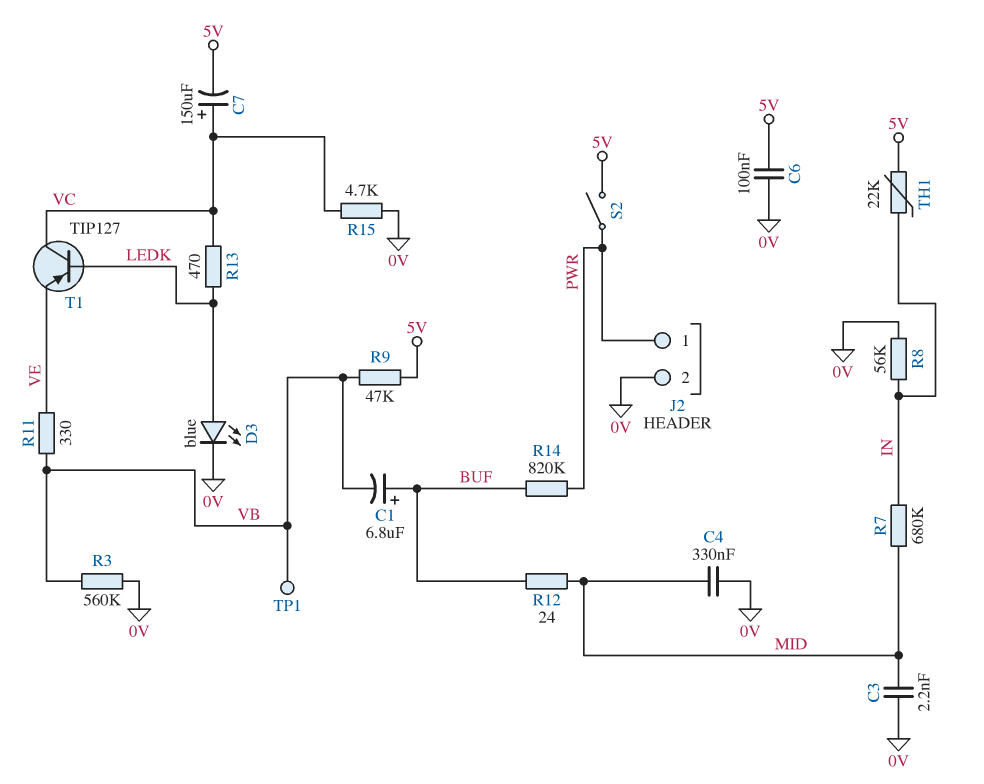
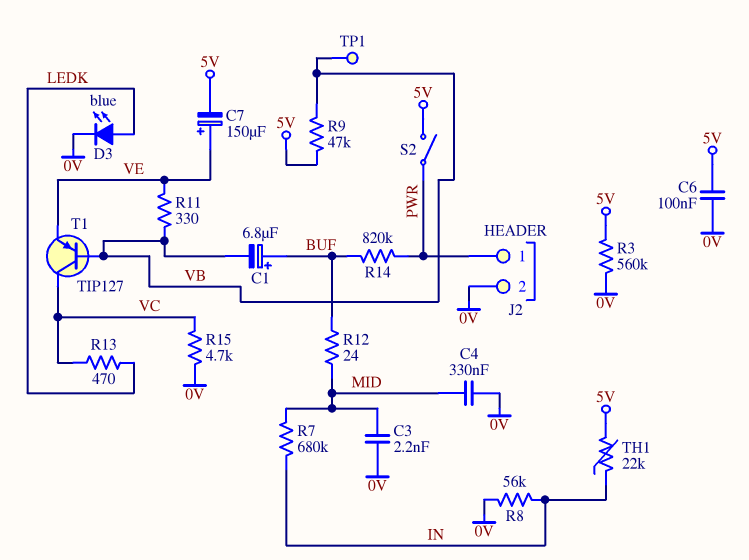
C7: 150uF (plus VC, minus 5V) -> 150uF (plus VE, minus 5V)
R3: 560k (0V, VB) -> 560k (0V, 5V)
T1: PNP TIP127 (B LEDK, C VC, E VE) -> PNP TIP127 (B VB, C VC, E VE)

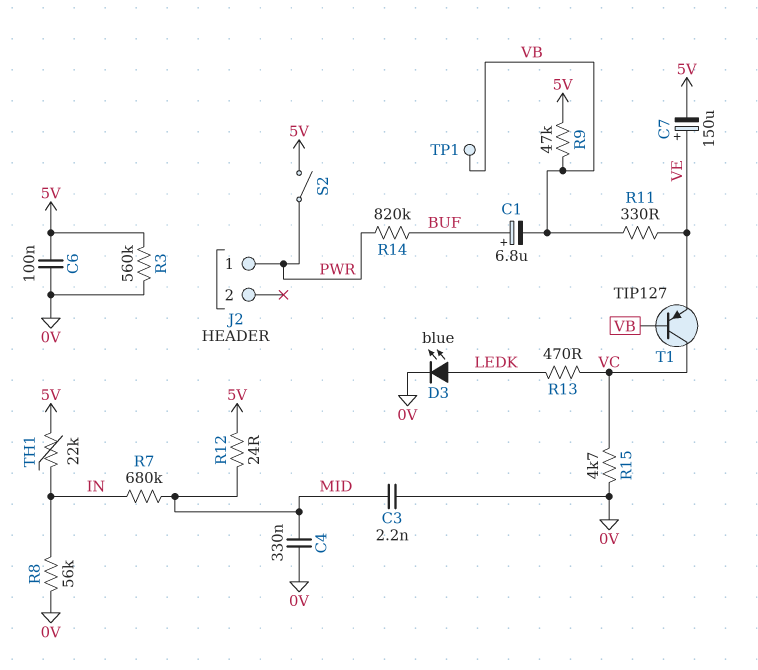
J2 pin 2: 0V -> none
R12: 24 (BUF, MID) -> 24 (5V, MID)

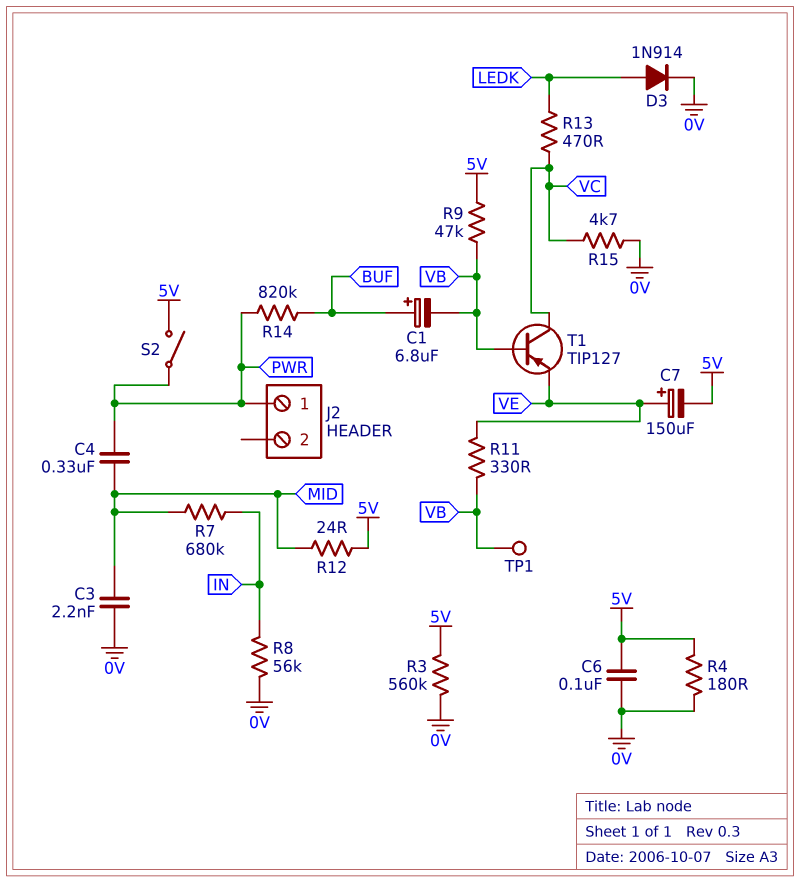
C4: 330nF (0V, MID) -> 330nF (MID, PWR)
D3: LED blue (A LEDK, K 0V) -> diode 1N914 (A LEDK, K 0V)
R4: none -> 180 (0V, 5V)
TH1: 22k (5V, IN) -> none

